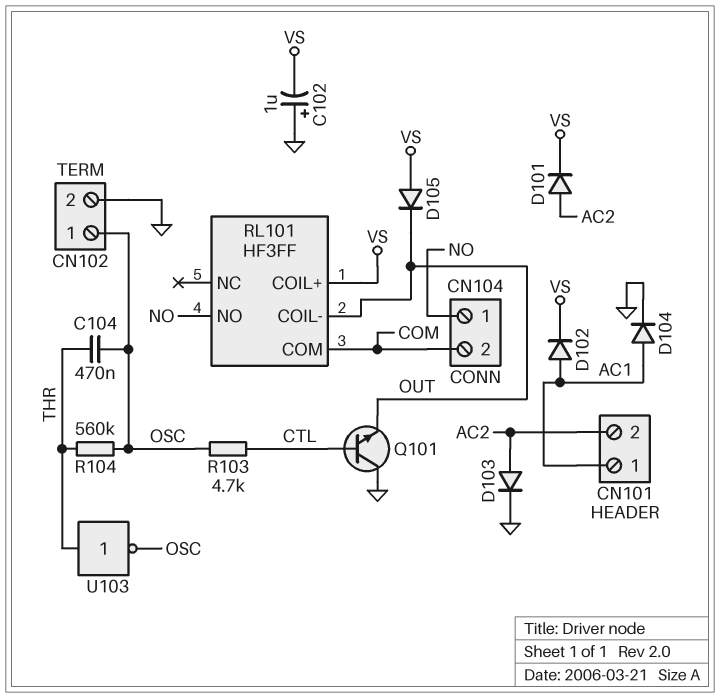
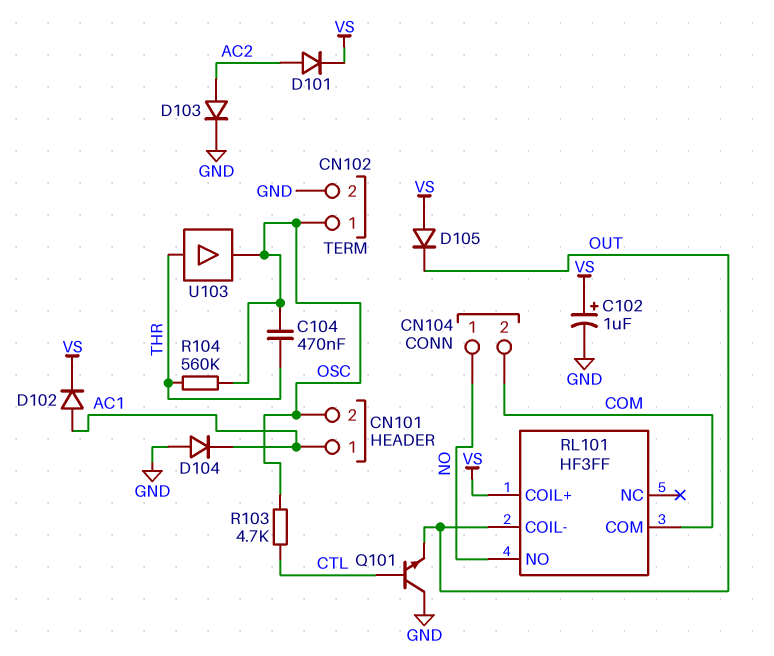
C102: 1uF (plus GND, minus VS) -> 1uF (plus VS, minus GND)
CN101 pin 2: AC2 -> OSC
D104: diode (A AC1, K GND) -> diode (A GND, K AC1)
U103: NOT (in THR, out OSC) -> buffer (in THR, out OSC)

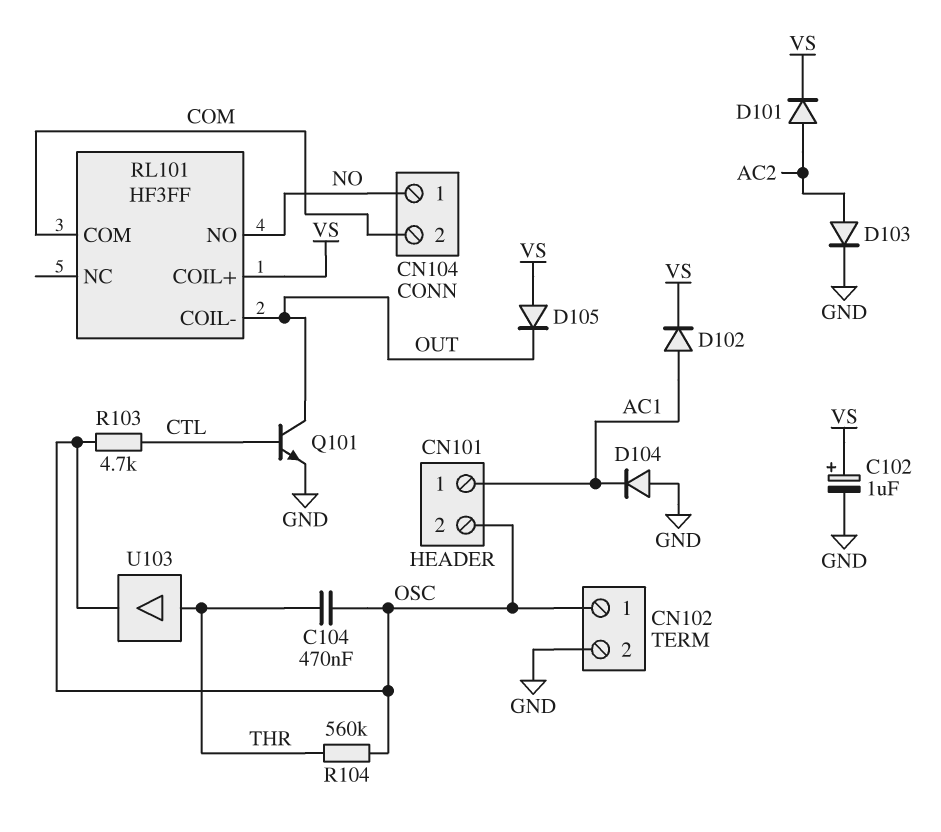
Q101: NPN (B CTL, C GND, E OUT) -> NPN (B CTL, C OUT, E GND)

